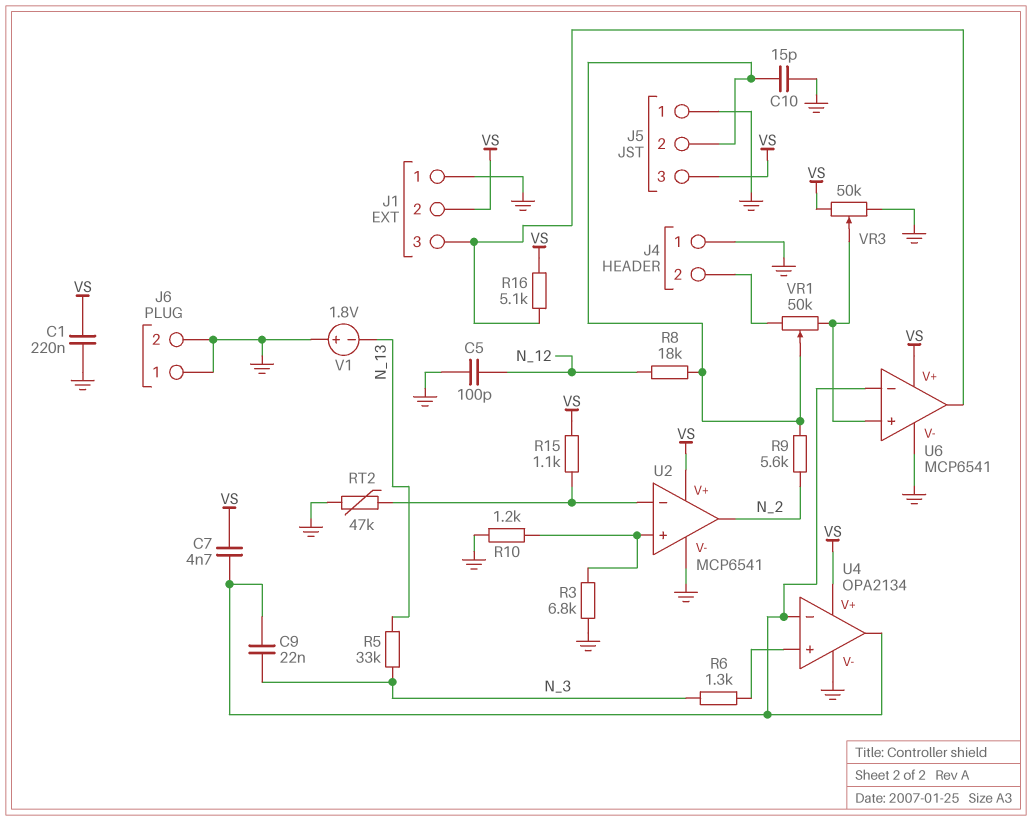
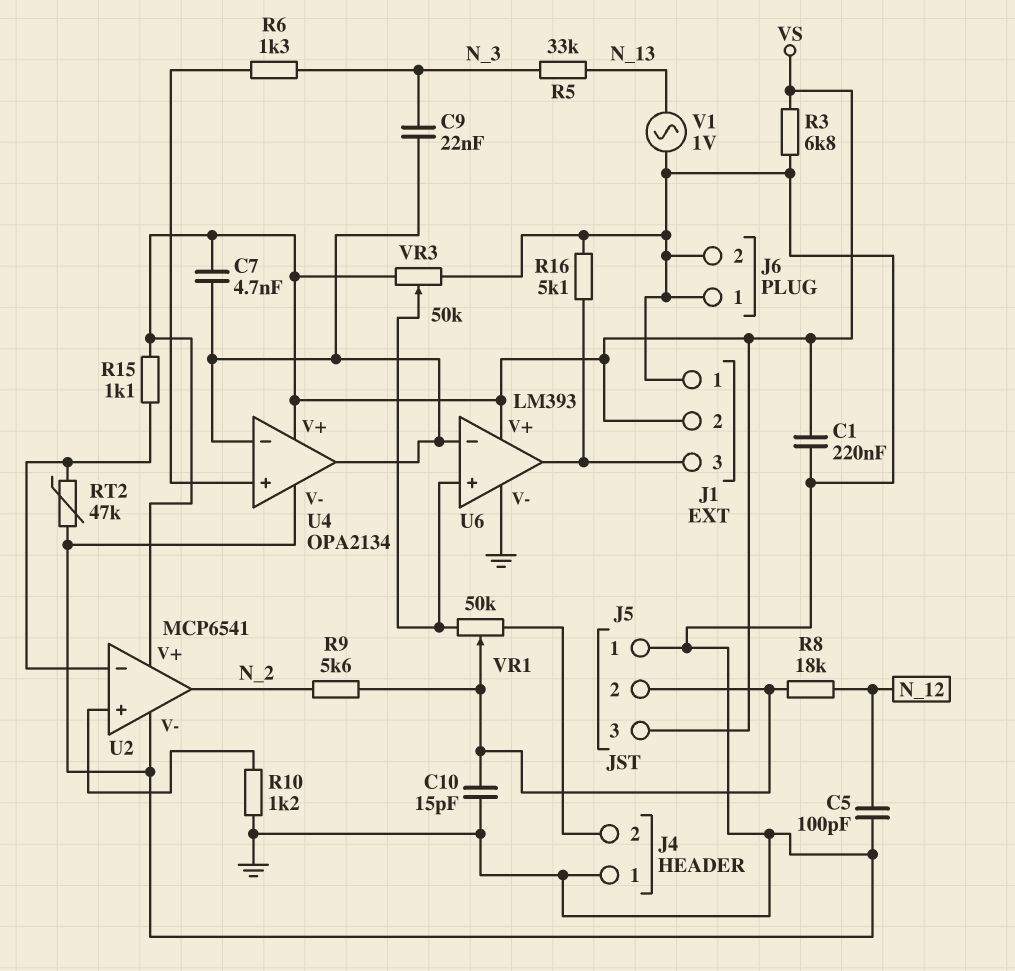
R3: 6.8k (GND, U2/in+) -> 6.8k (GND, VS)
R16: 5.1k (J1/3, VS) -> 5.1k (GND, J1/3)
U6: MCP6541 -> LM393
V1: 1.8V (plus GND, minus N_13) -> AC 1V (GND, N_13)

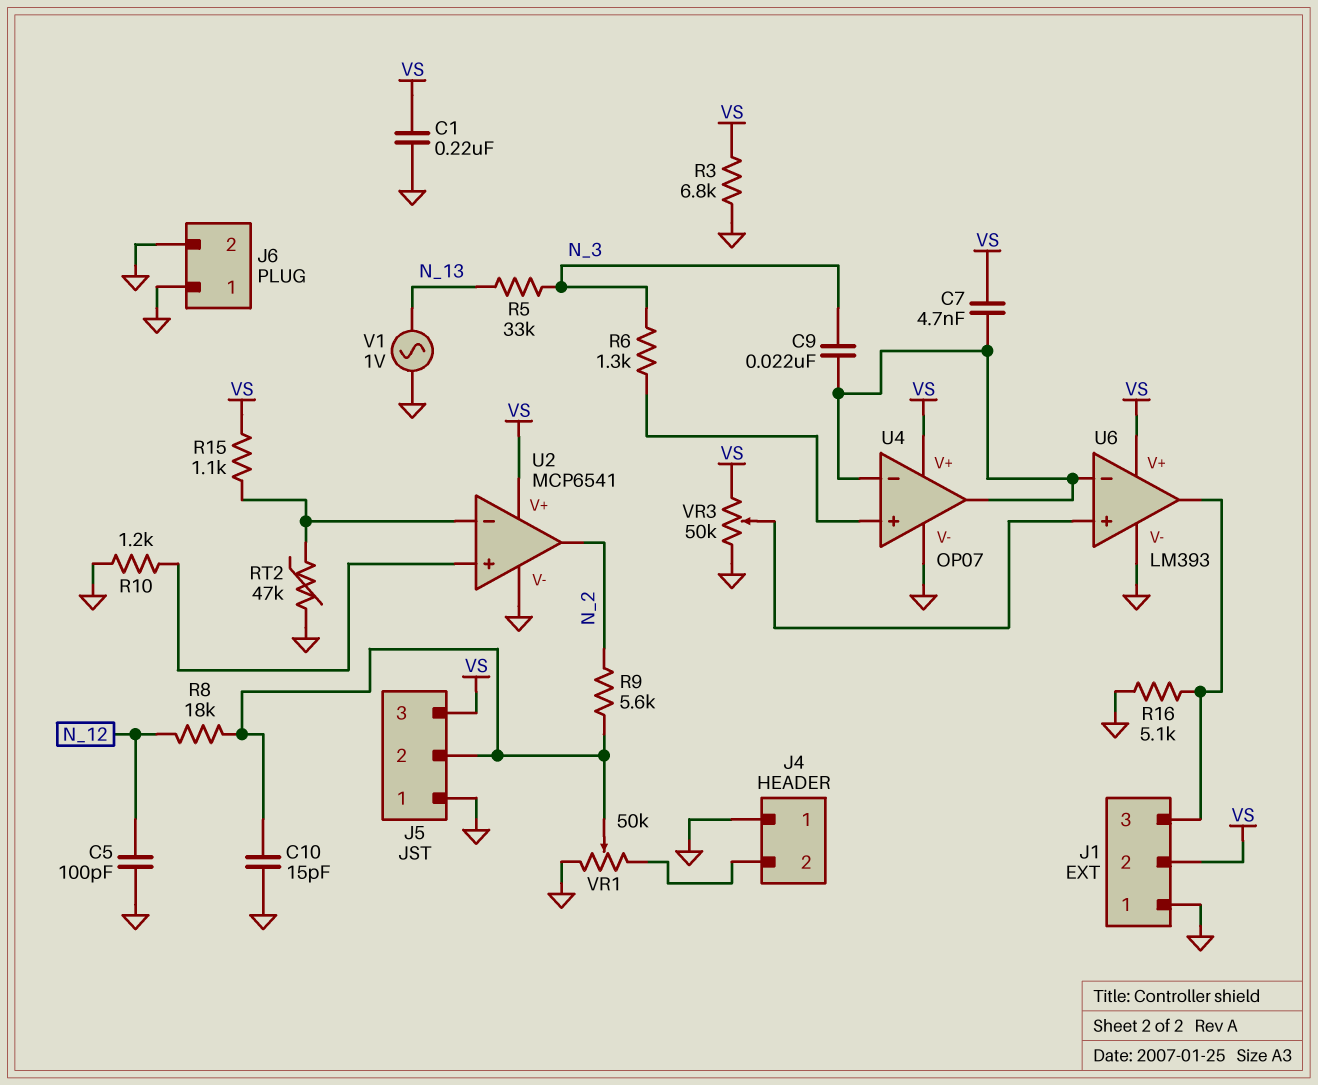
U4: OPA2134 -> OP07
VR1: 50k (J4/2, U6/in+, wiper J5/2) -> 50k (GND, J4/2, wiper J5/2)

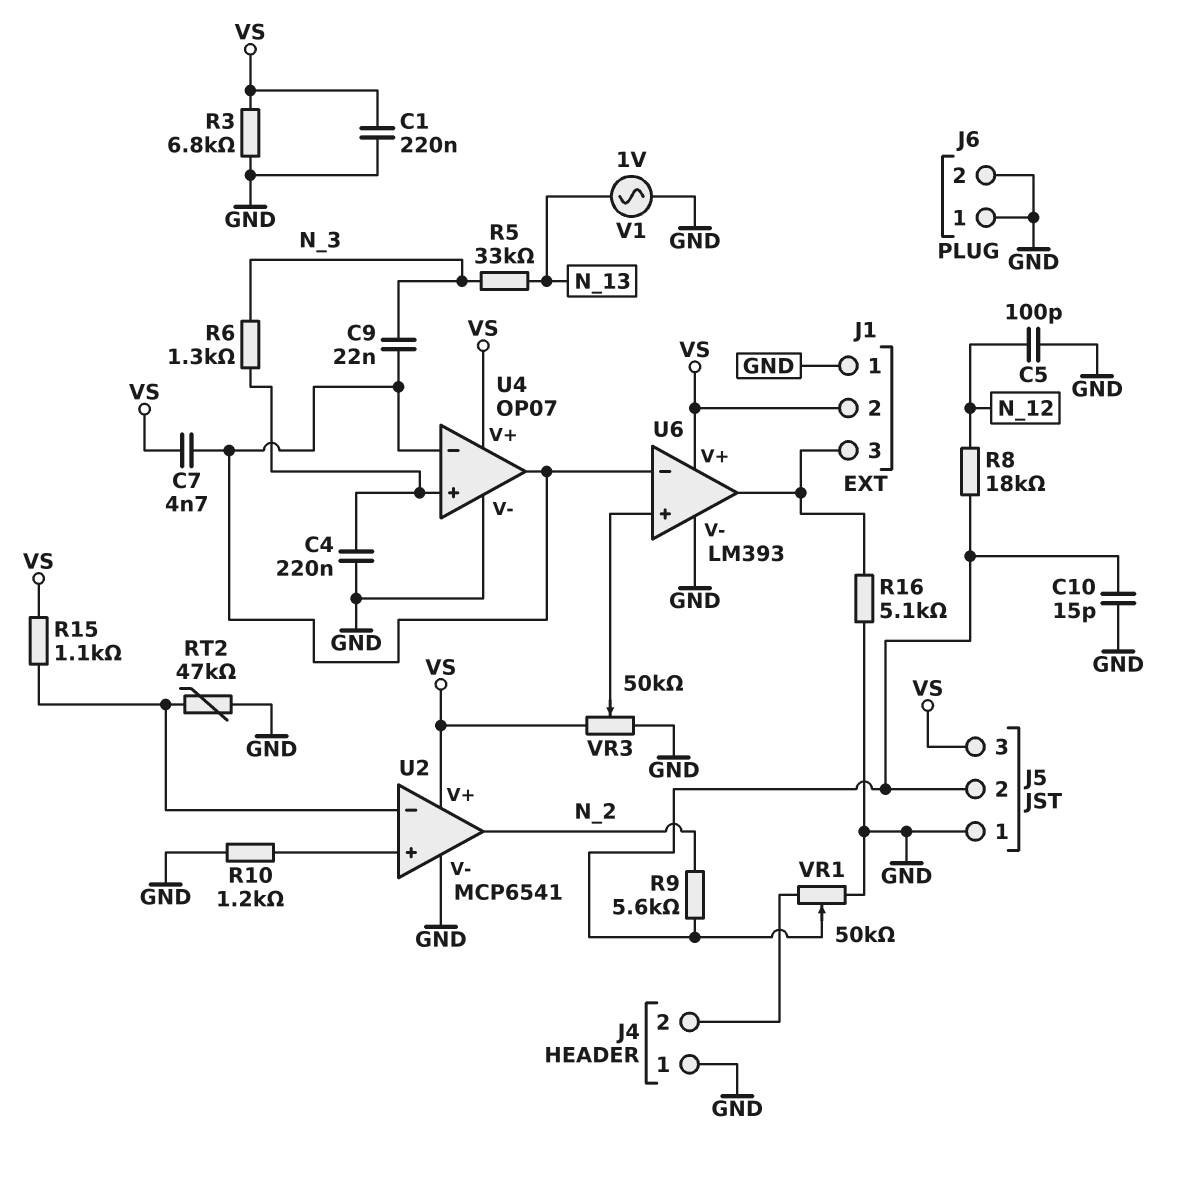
C4: none -> 220nF (GND, U4/in+)

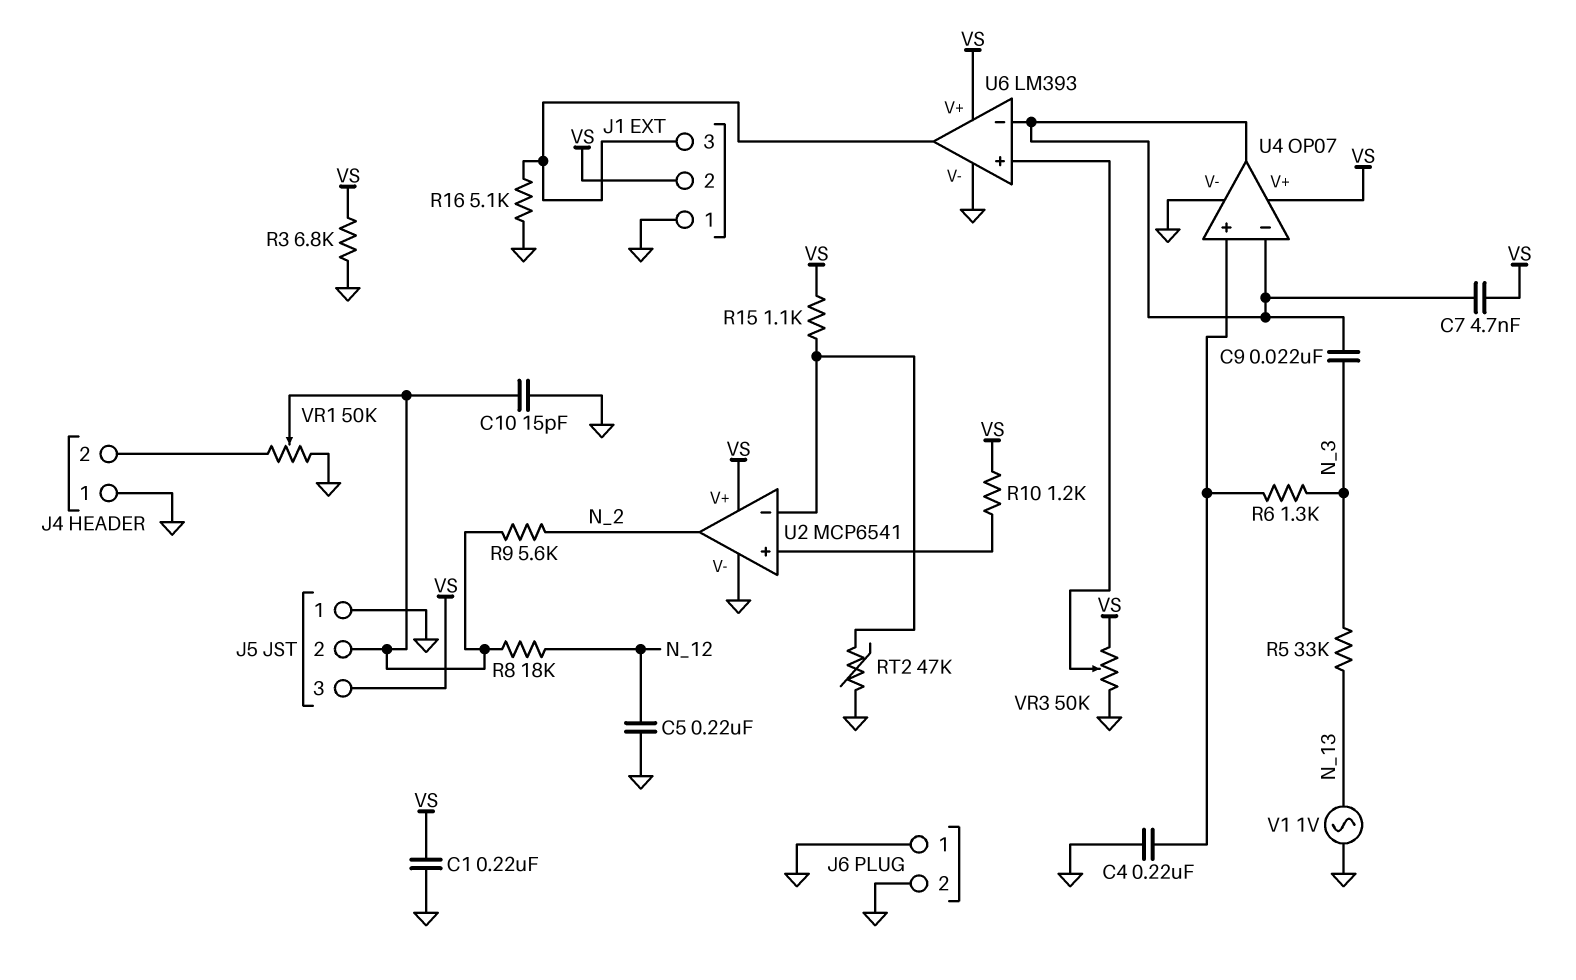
C5: 100pF (GND, N_12) -> 220nF (GND, N_12)
R10: 1.2k (GND, U2/in+) -> 1.2k (U2/in+, VS)

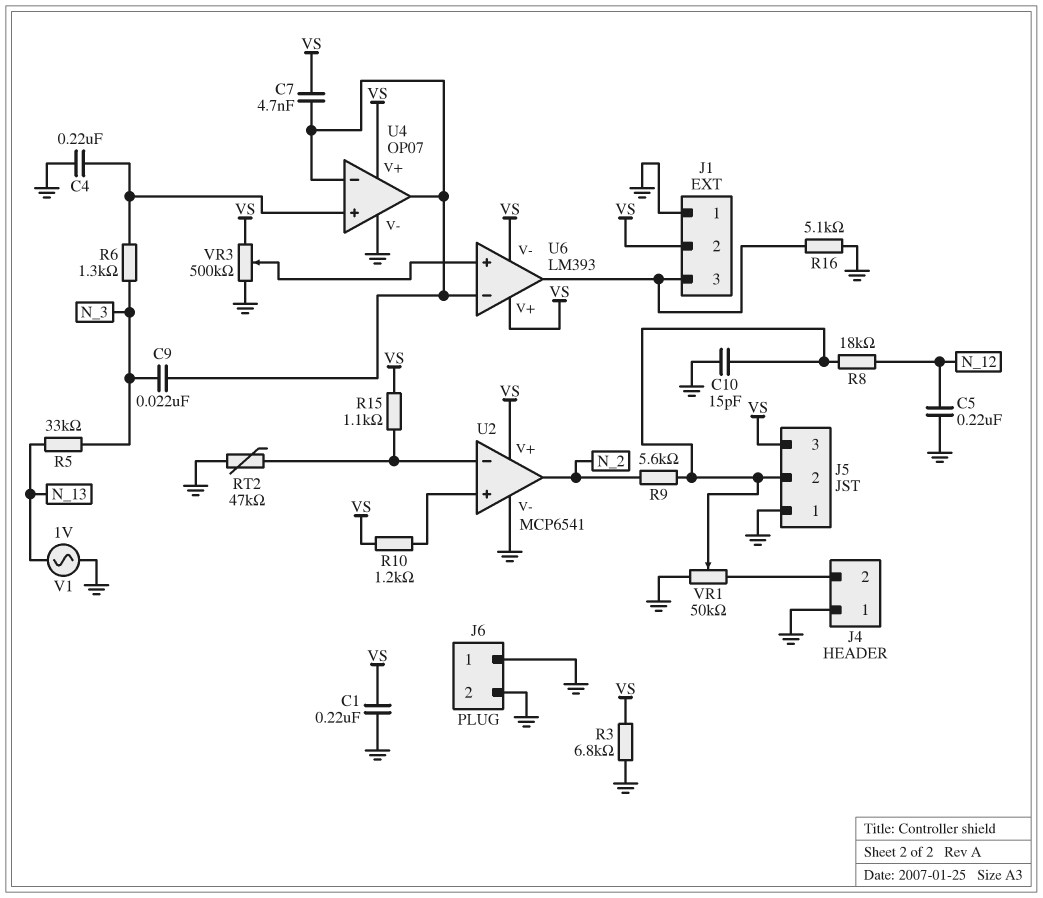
U6 pin V-: GND -> VS
VR3: 50k (GND, VS, wiper U6/in+) -> 500k (GND, VS, wiper U6/in+)

